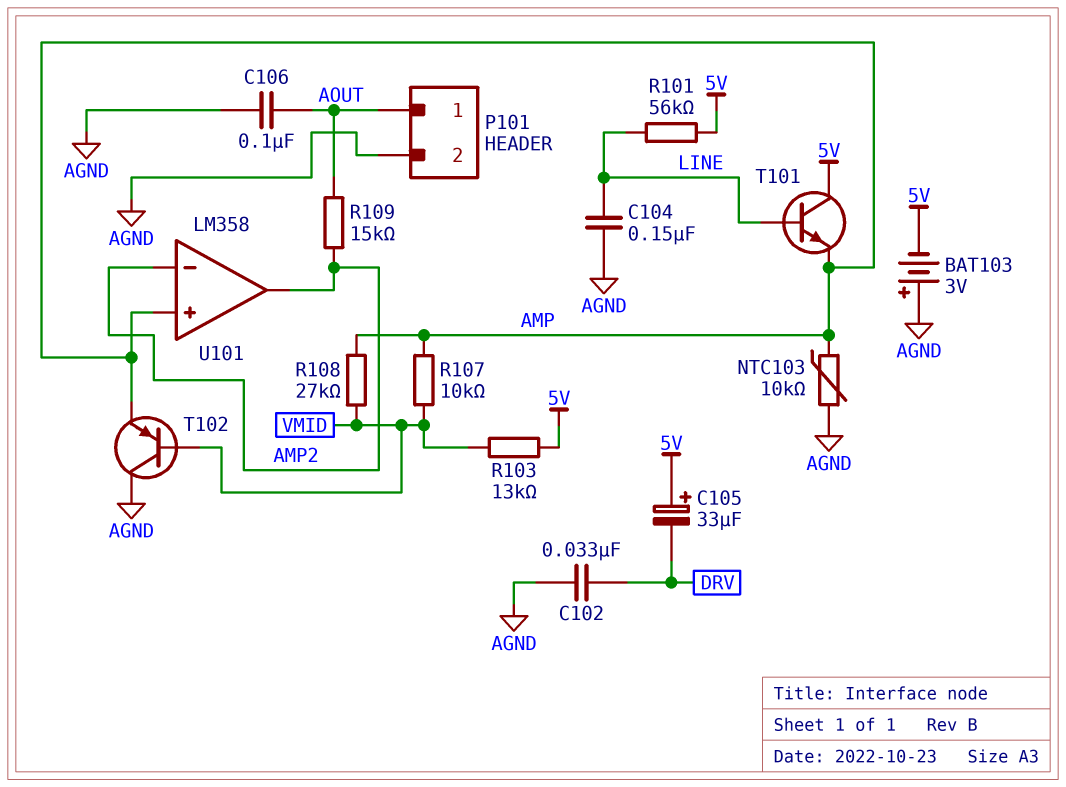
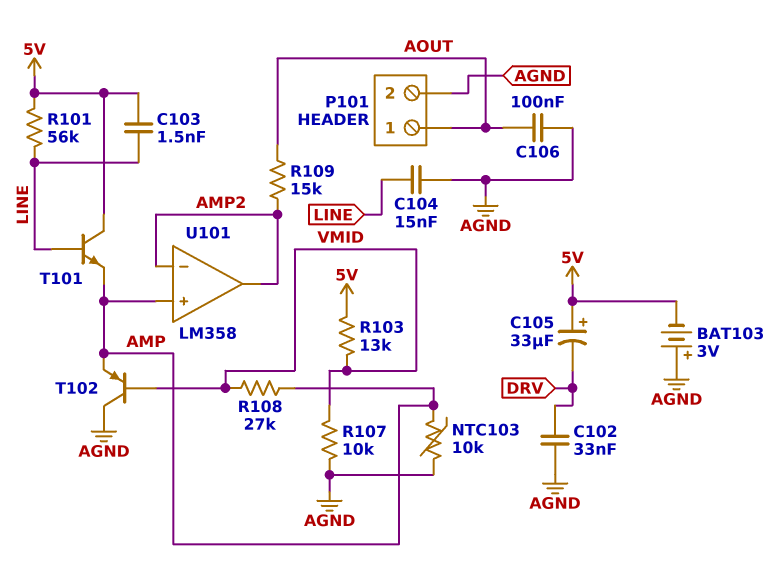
C103: none -> 1.5nF (5V, LINE)
C104: 150nF (AGND, LINE) -> 15nF (AGND, LINE)
R107: 10k (AMP, VMID) -> 10k (AGND, VMID)

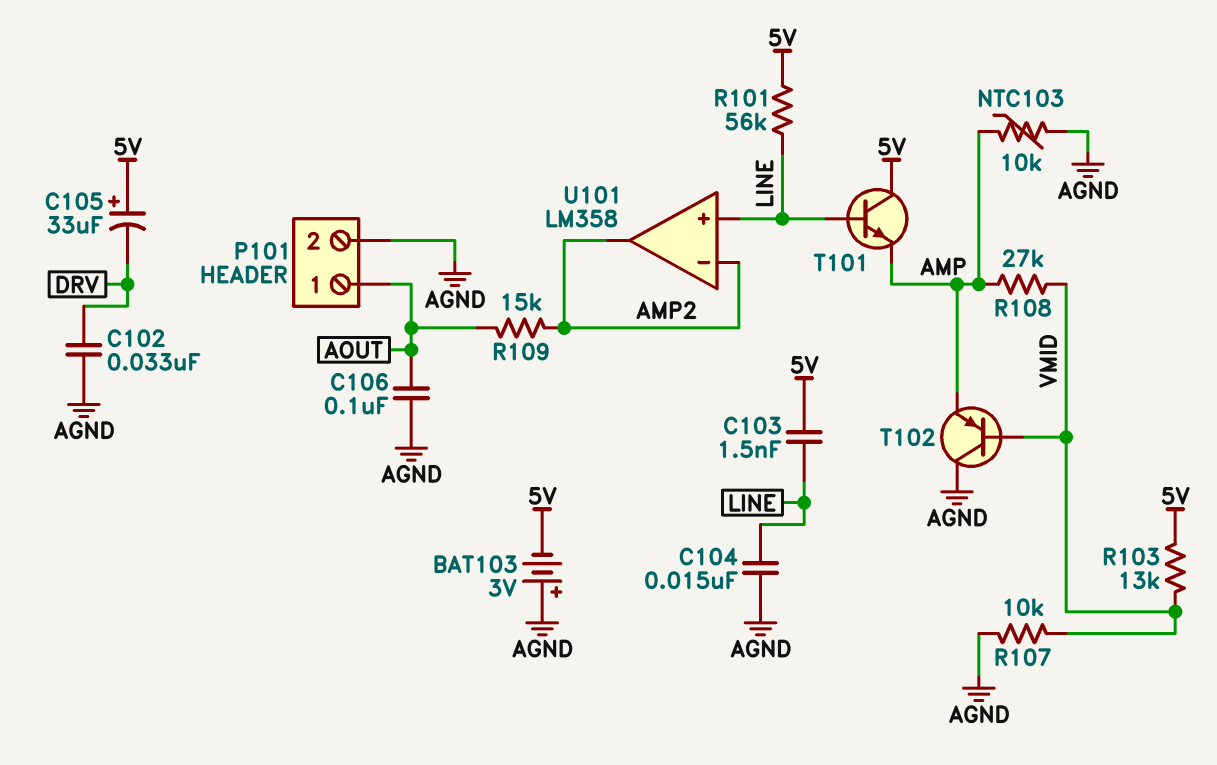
U101 pin in+: AMP -> LINE

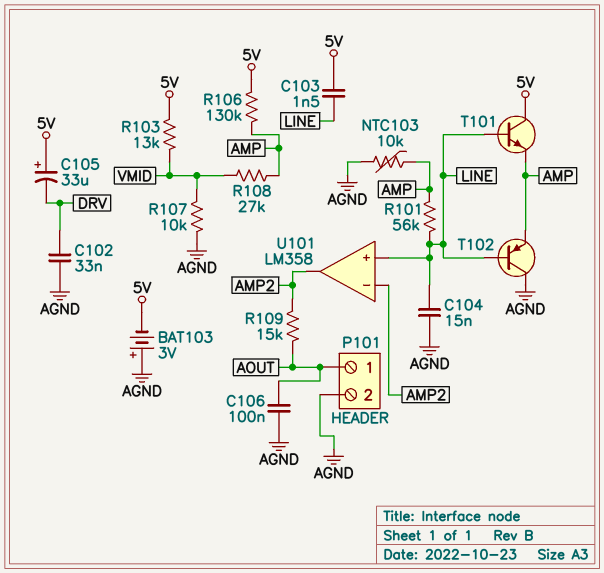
R101: 56k (5V, LINE) -> 56k (AMP, LINE)
R106: none -> 130k (5V, AMP)
T102: PNP (B VMID, C AGND, E AMP) -> PNP (B LINE, C AGND, E AMP)

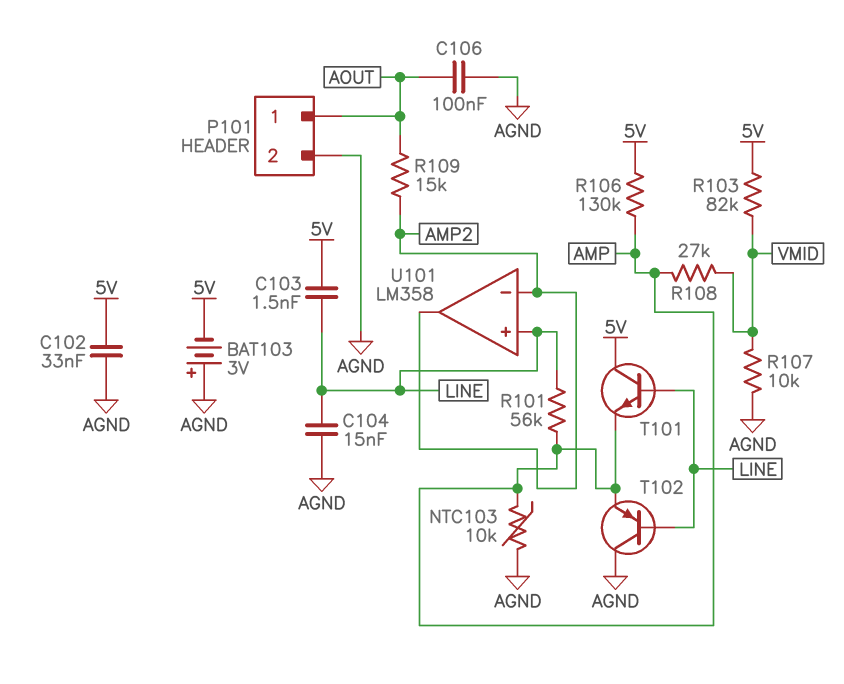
C102: 33nF (AGND, DRV) -> 33nF (5V, AGND)
C105: 33uF (plus 5V, minus DRV) -> none
R103: 13k (5V, VMID) -> 82k (5V, VMID)

